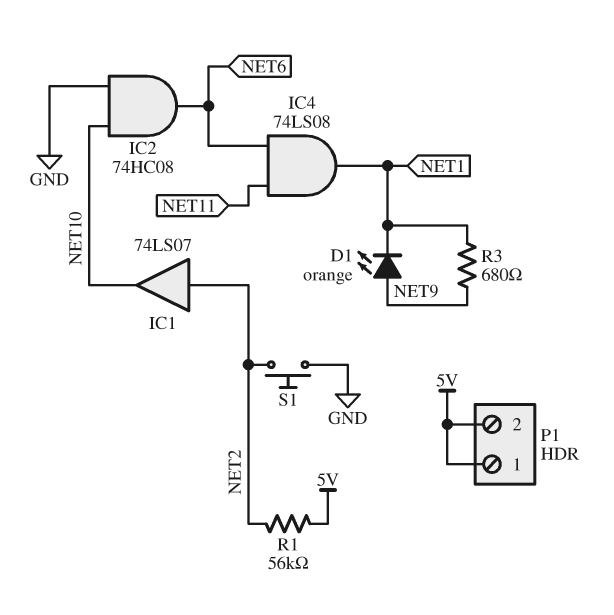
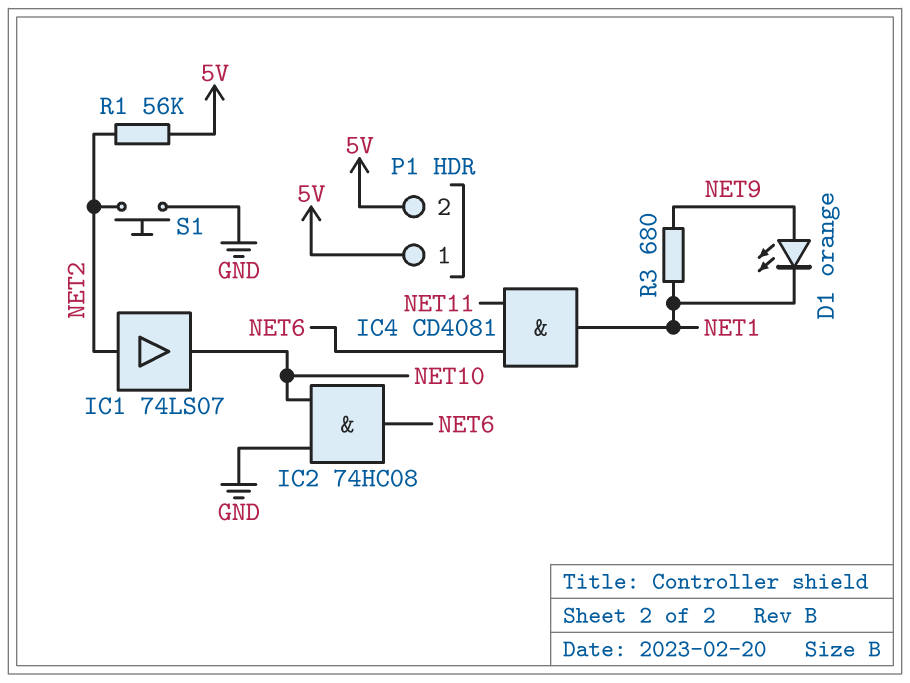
IC4: AND 74LS08 (in NET6, in NET11, out NET1) -> AND CD4081 (in NET6, in NET11, out NET1)

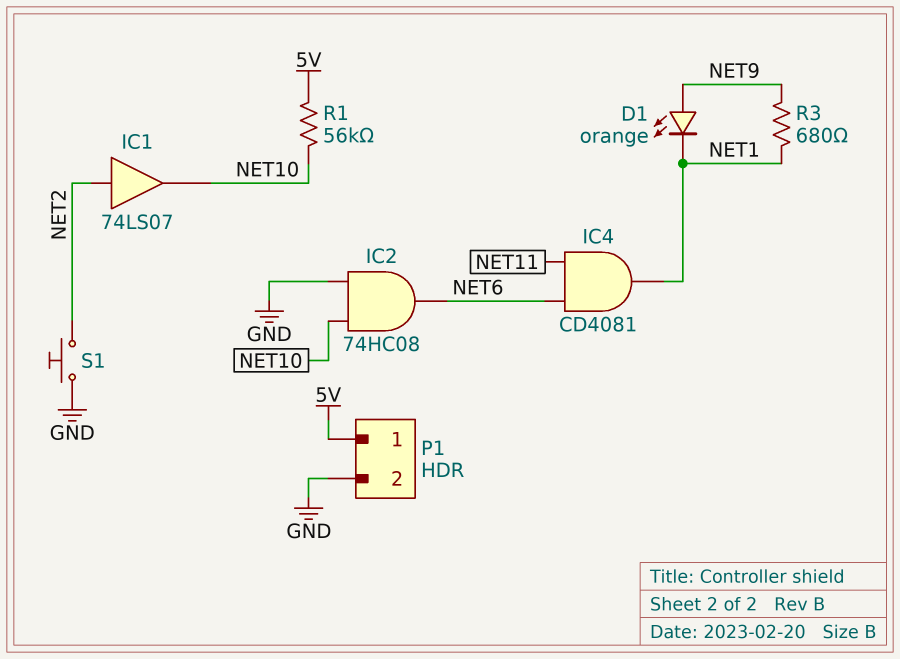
P1 pin 2: 5V -> GND
R1: 56k (5V, NET2) -> 56k (5V, NET10)

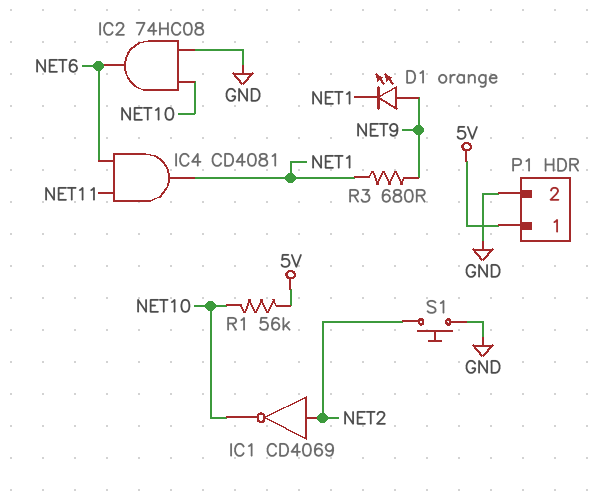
IC1: buffer 74LS07 (in NET2, out NET10) -> NOT CD4069 (in NET2, out NET10)

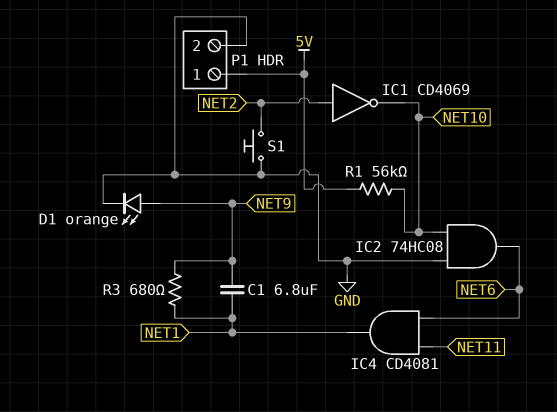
C1: none -> 6.8uF (NET1, NET9)
D1: LED orange (A NET9, K NET1) -> LED orange (A NET9, K GND)

